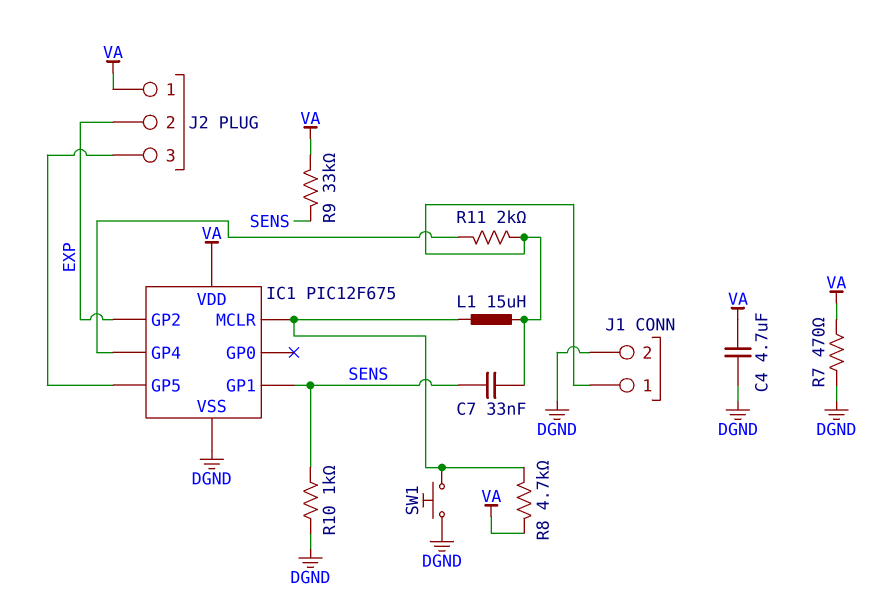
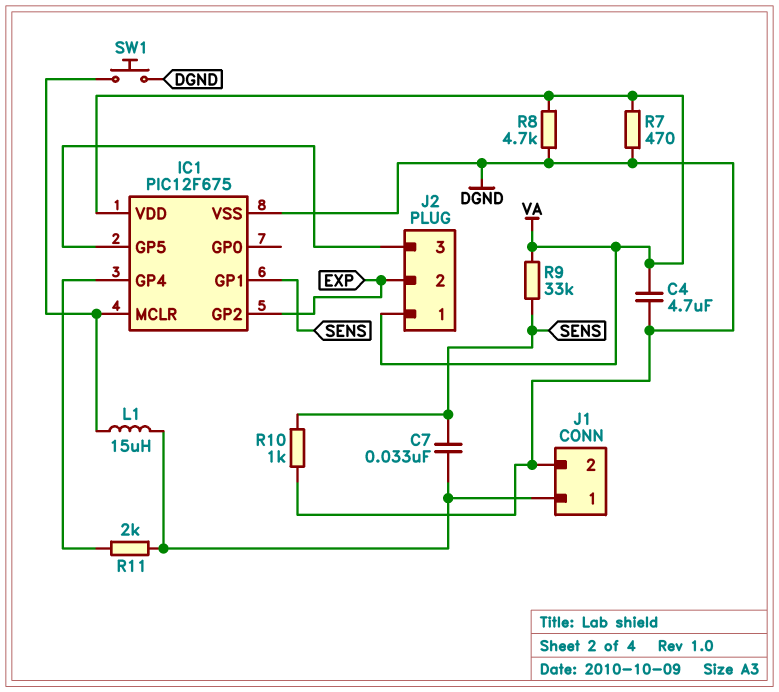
R8: 4.7k (IC1/MCLR, VA) -> 4.7k (DGND, VA)

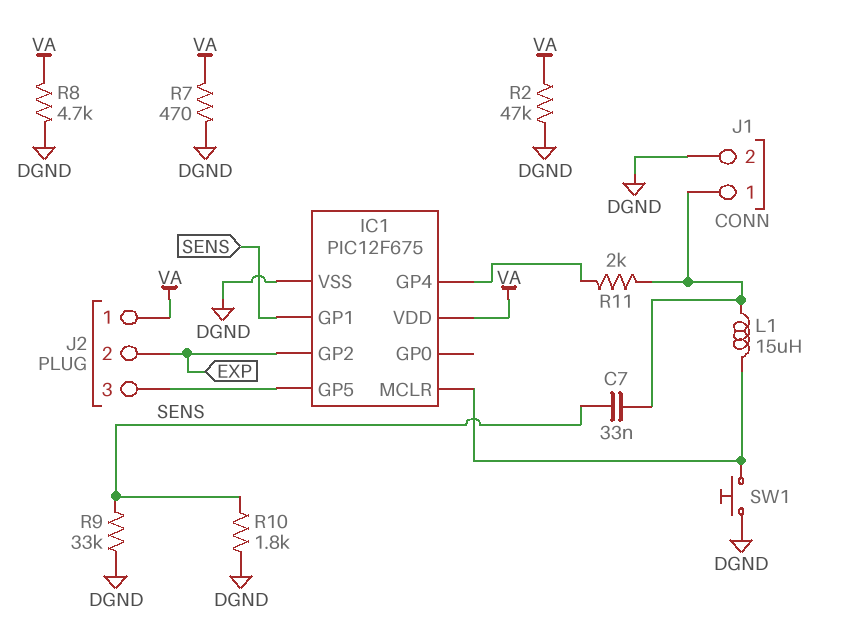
C4: 4.7uF (DGND, VA) -> none
R2: none -> 47k (DGND, VA)
R9: 33k (SENS, VA) -> 33k (DGND, SENS)
R10: 1k (DGND, SENS) -> 1.8k (DGND, SENS)

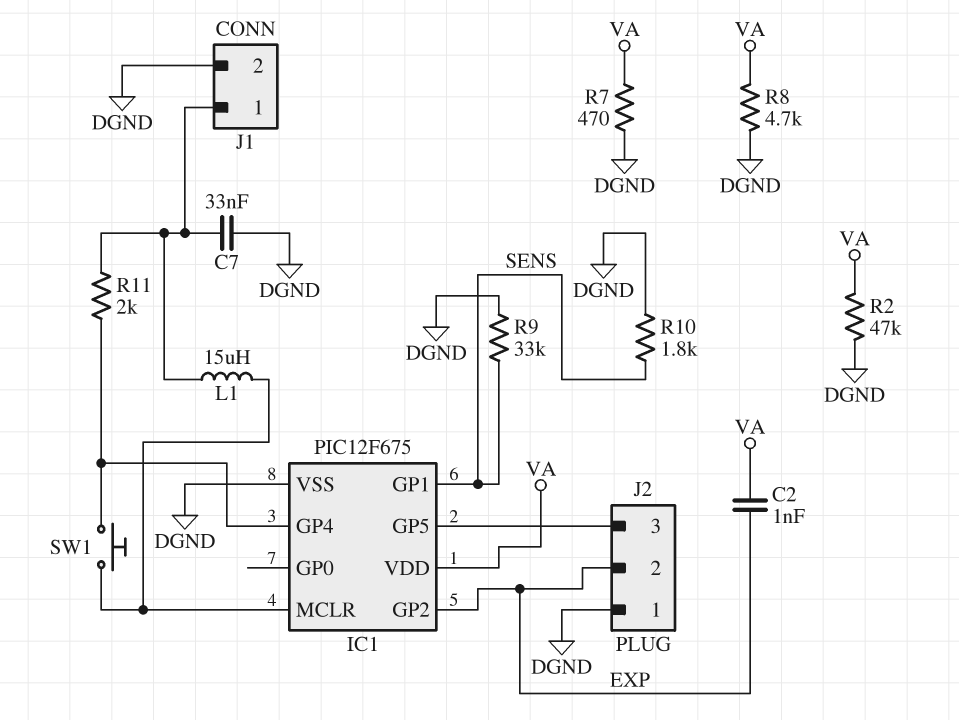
C2: none -> 1nF (EXP, VA)
C7: 33nF (J1/1, SENS) -> 33nF (DGND, J1/1)
J2 pin 1: VA -> DGND
SW1: button (DGND, IC1/MCLR) -> button (IC1/GP4, IC1/MCLR)

